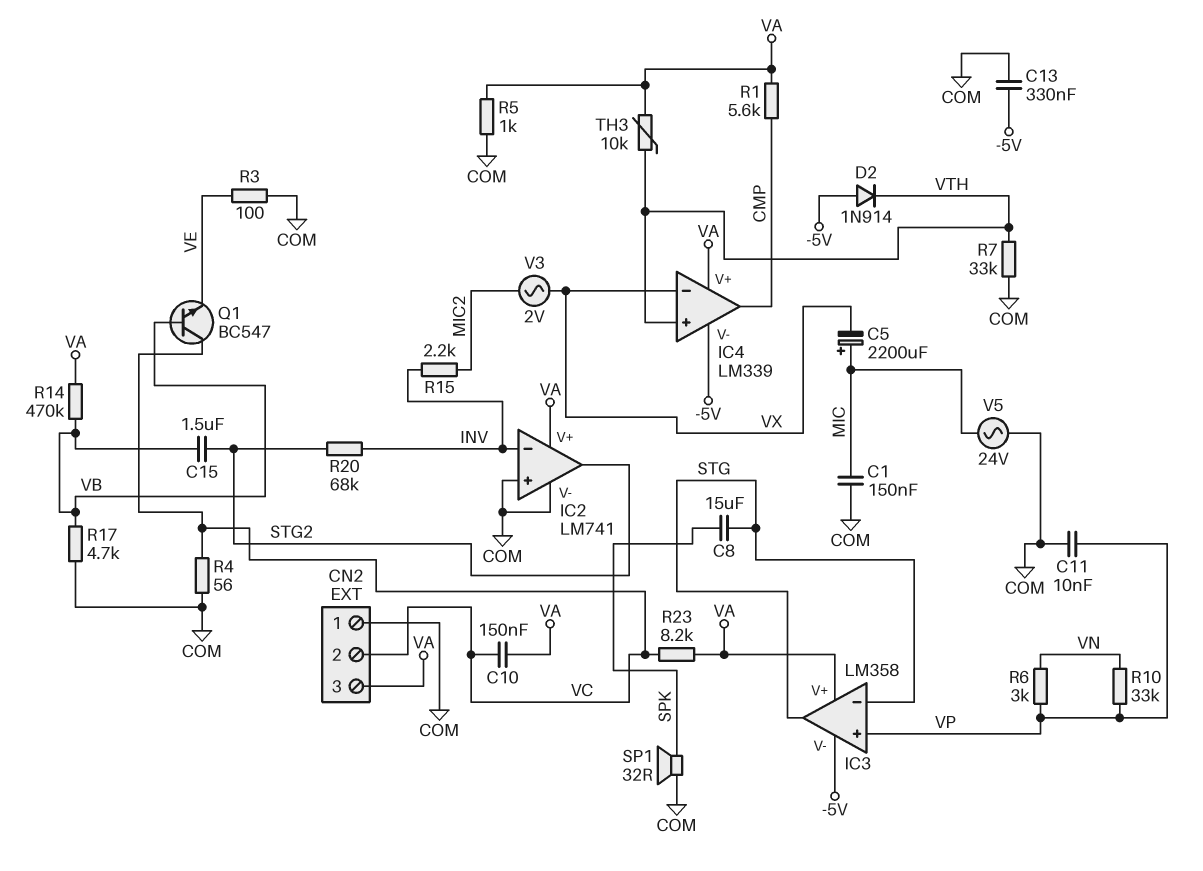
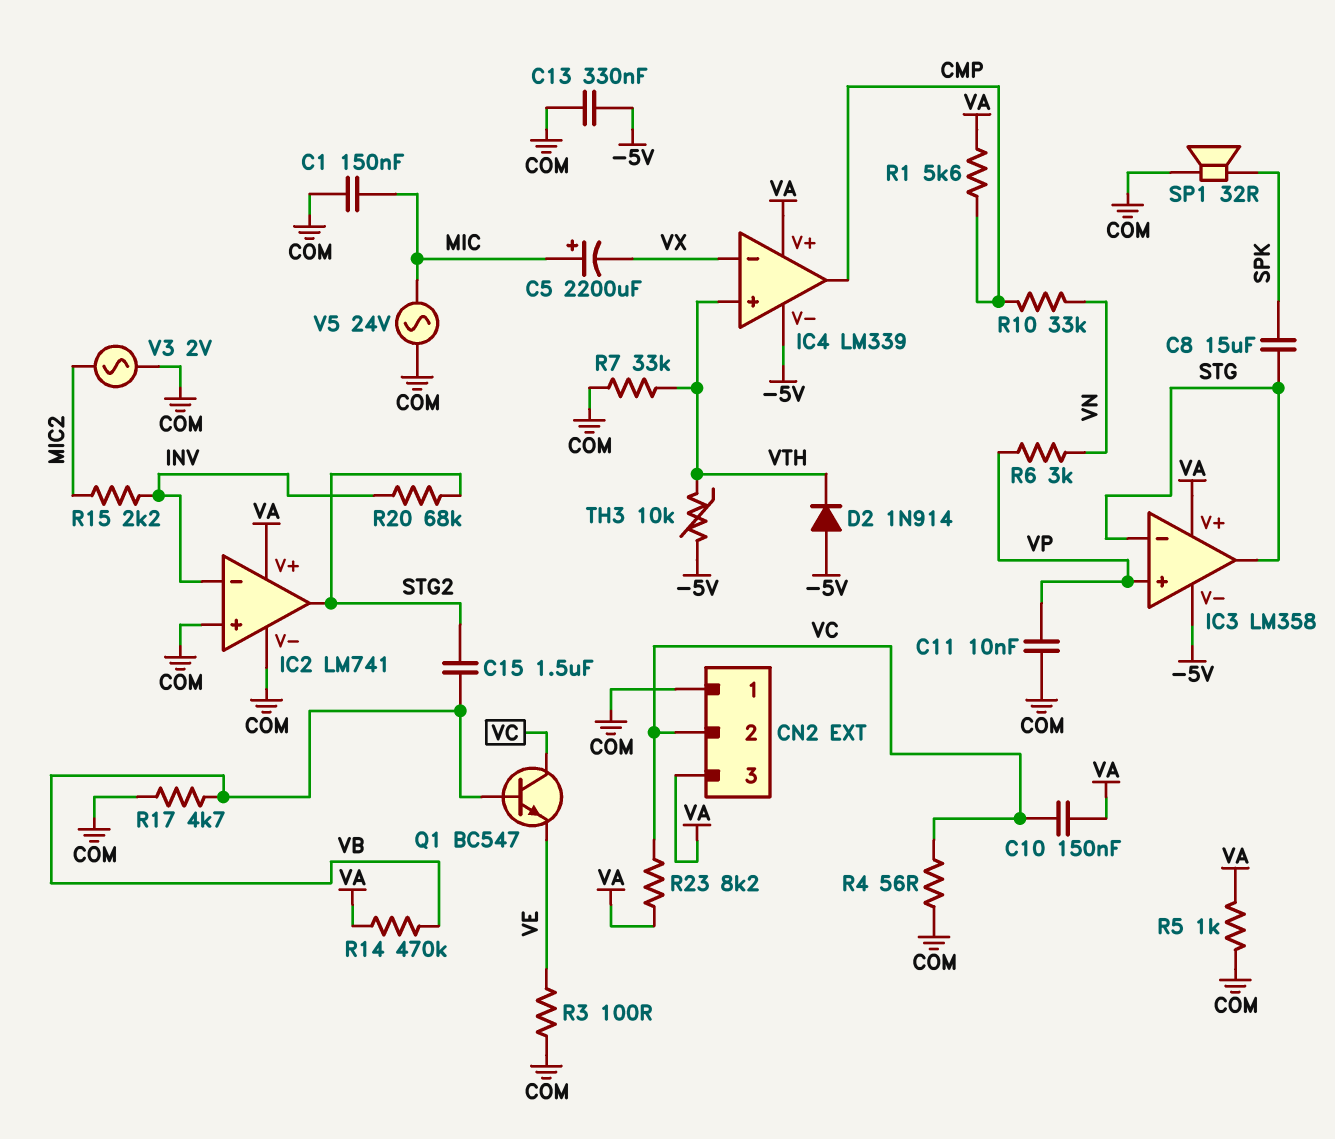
R10: 33k (VN, VP) -> 33k (CMP, VN)
TH3: 10k (VA, VTH) -> 10k (-5V, VTH)
V3: AC 2V (MIC2, VX) -> AC 2V (COM, MIC2)

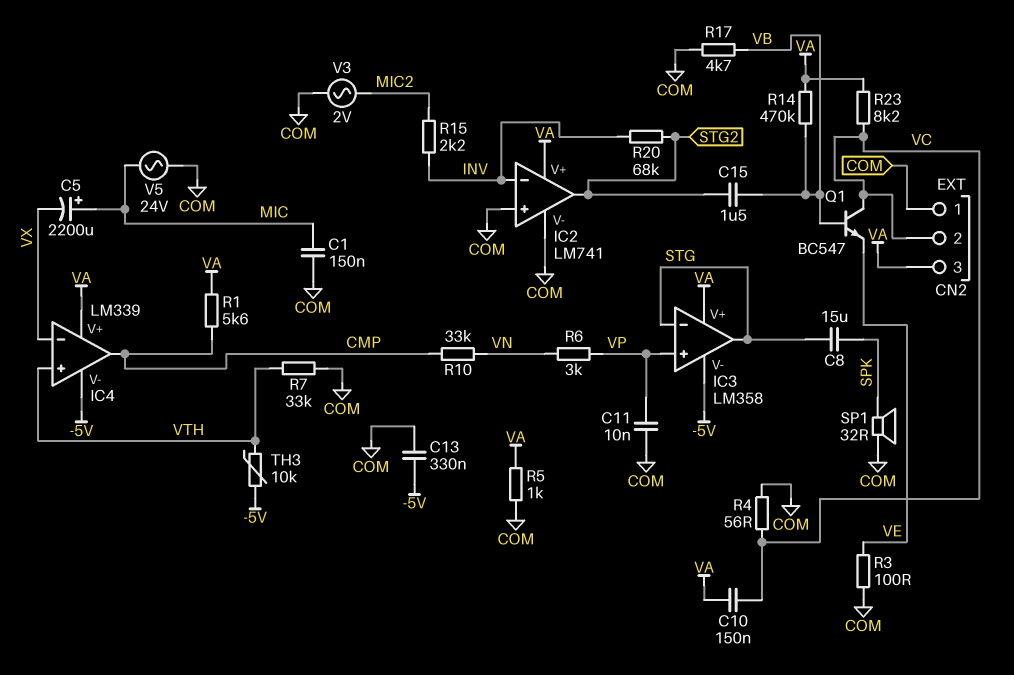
D2: diode 1N914 (A -5V, K VTH) -> none

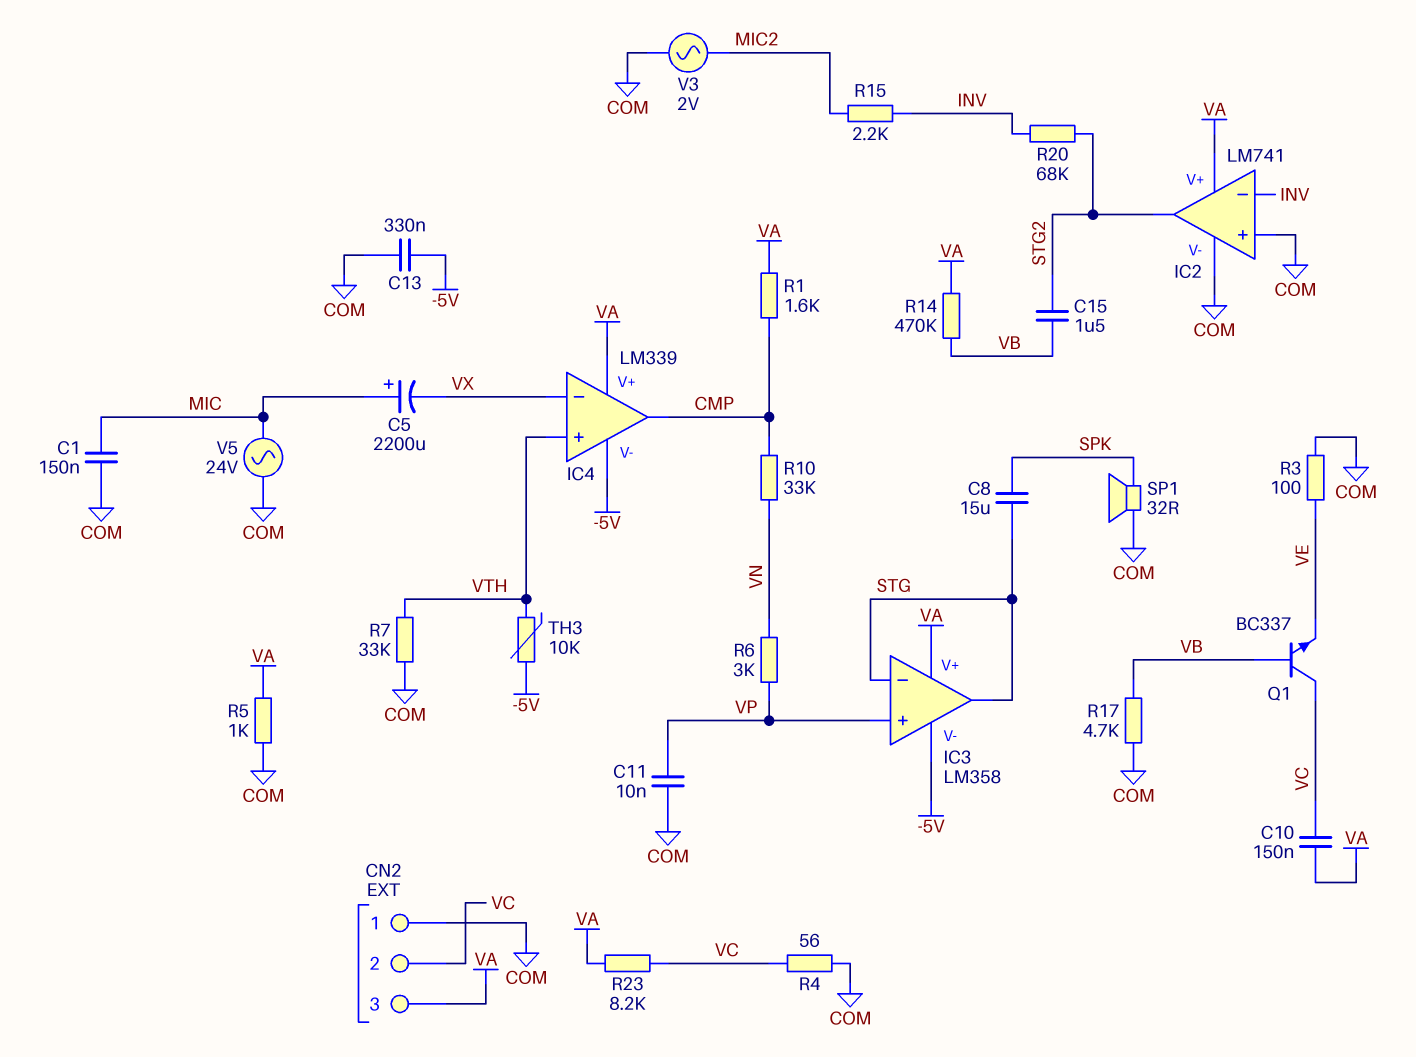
Q1: NPN BC547 (B VB, C VC, E VE) -> NPN BC337 (B VB, C VC, E VE)
R1: 5.6k (CMP, VA) -> 1.6k (CMP, VA)

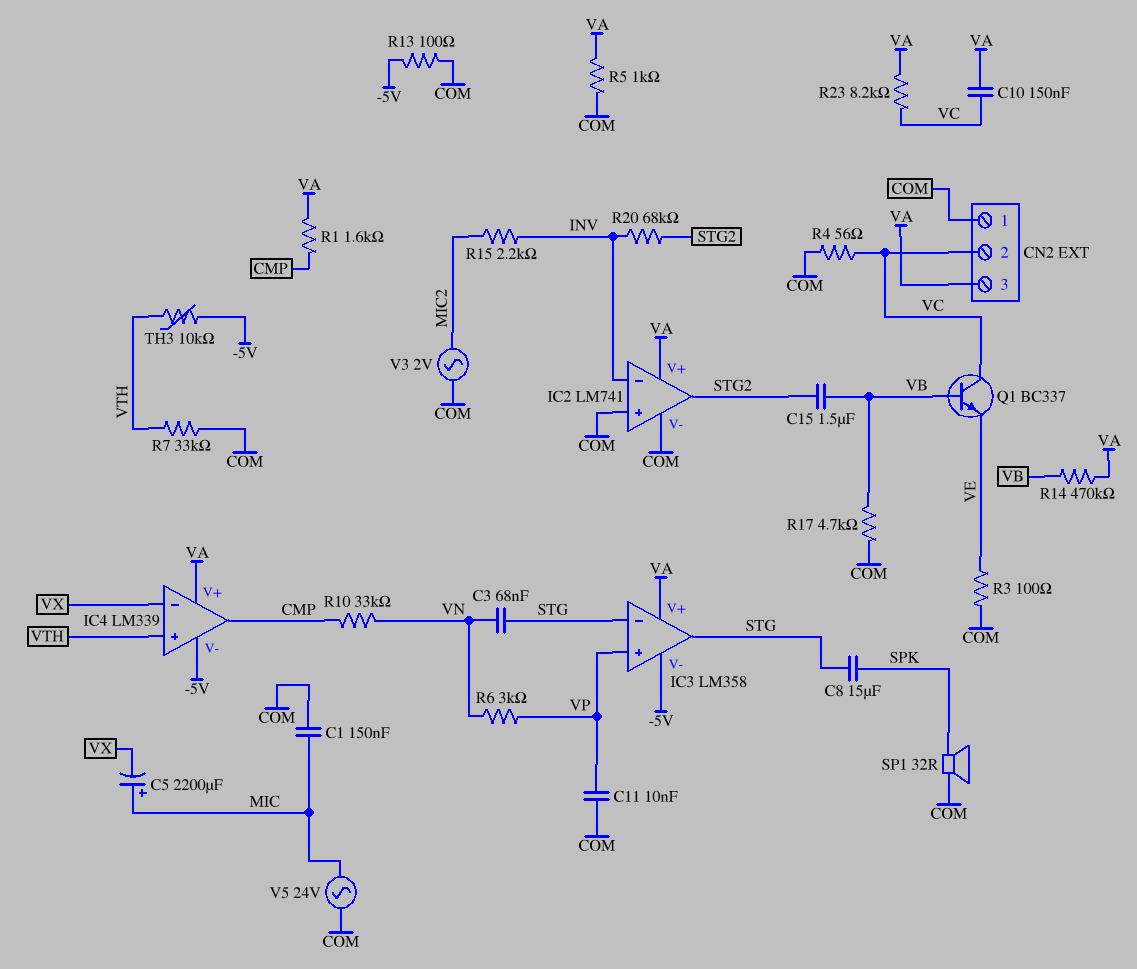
C3: none -> 68nF (STG, VN)
C13: 330nF (-5V, COM) -> none
R13: none -> 100 (-5V, COM)

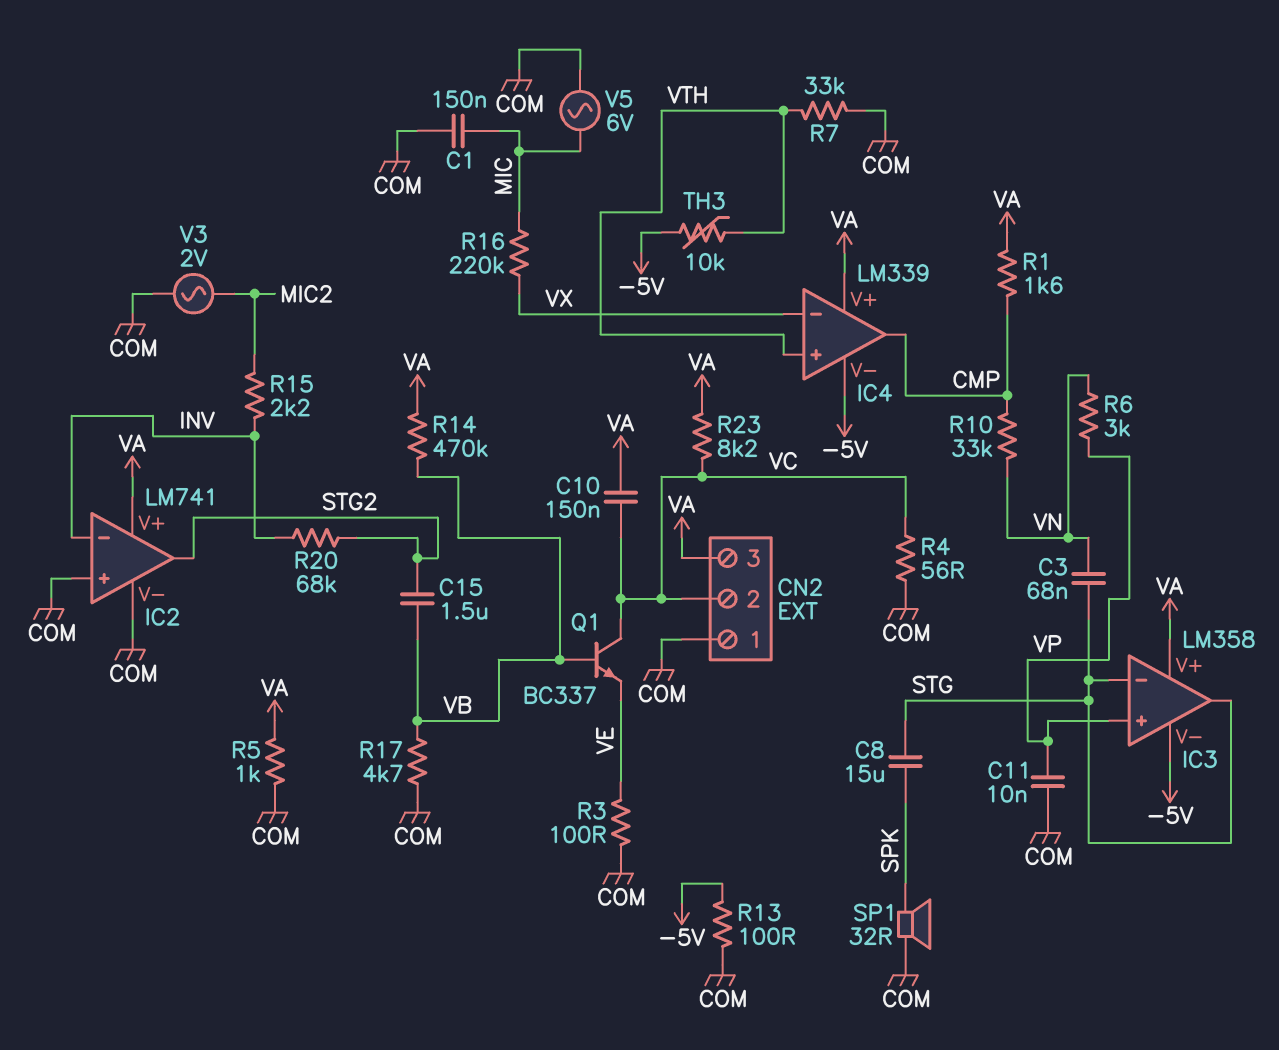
C5: 2200uF (plus MIC, minus VX) -> none
R16: none -> 220k (MIC, VX)
V5: AC 24V (COM, MIC) -> AC 6V (COM, MIC)

